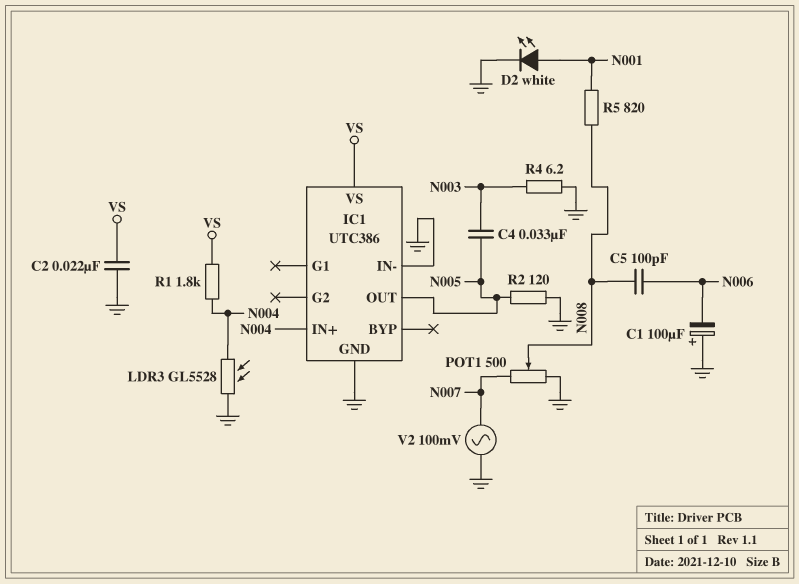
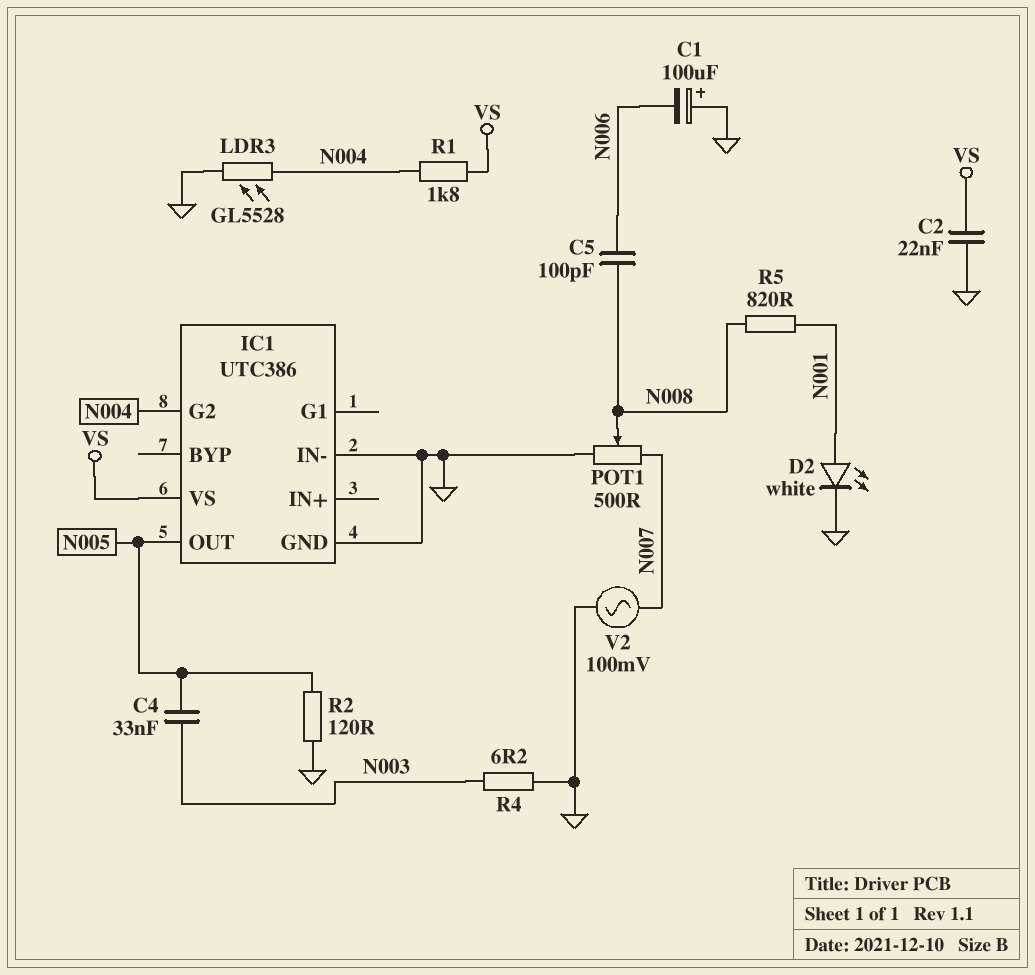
IC1 pin G2: none -> N004
IC1 pin IN+: N004 -> none

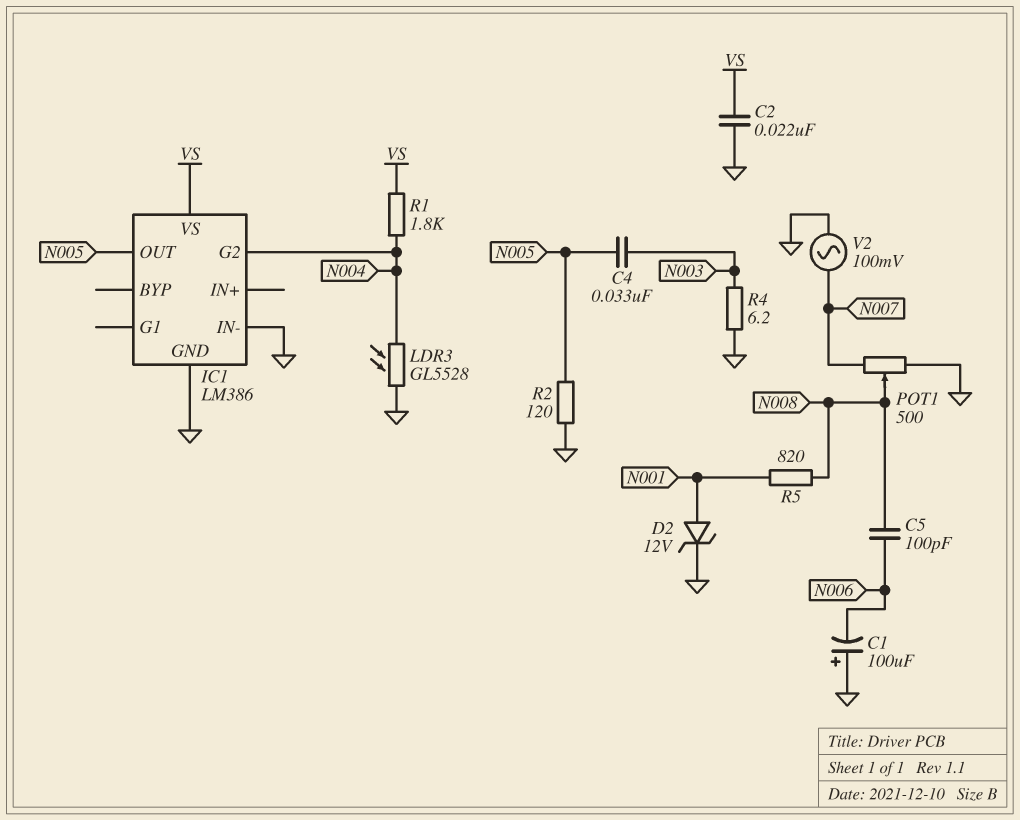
D2: LED white (A N001, K GND) -> zener 12V (A N001, K GND)
IC1: UTC386 -> LM386

